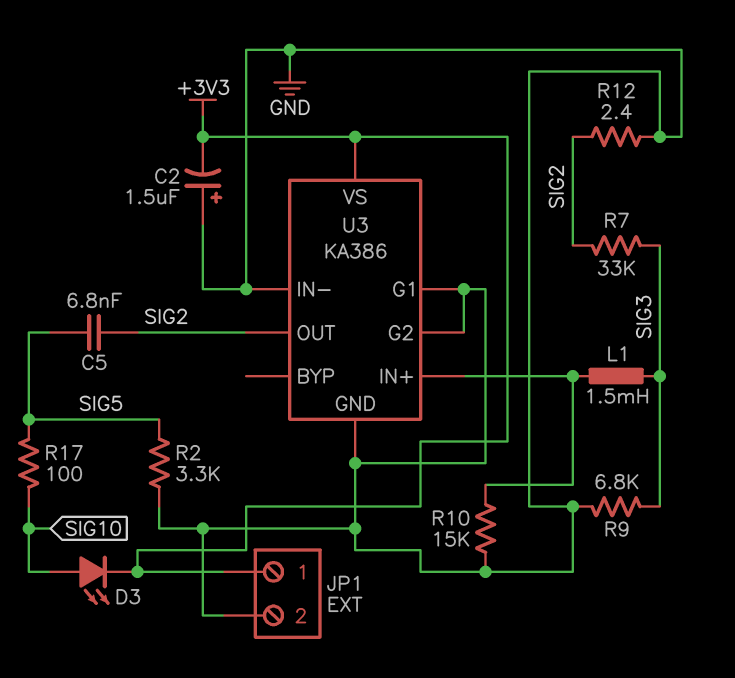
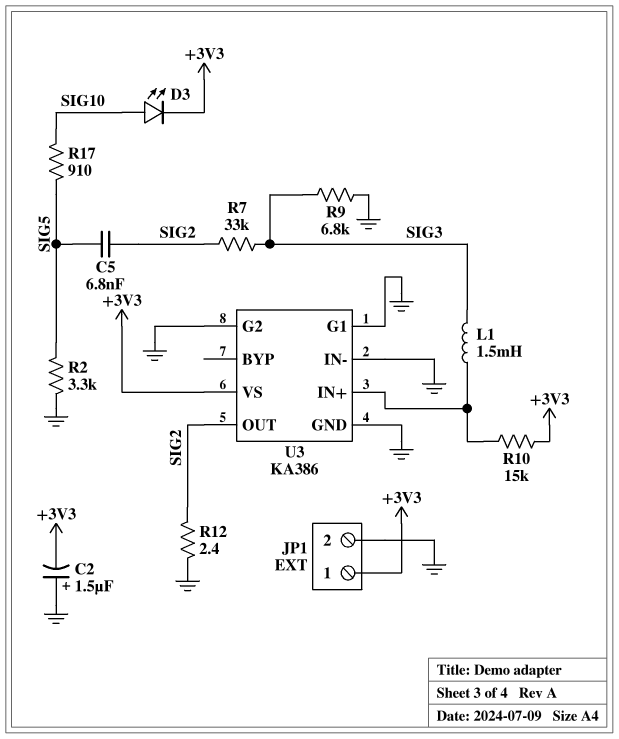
R10: 15k (GND, U3/IN+) -> 15k (+3V3, U3/IN+)
R17: 100 (SIG5, SIG10) -> 910 (SIG5, SIG10)

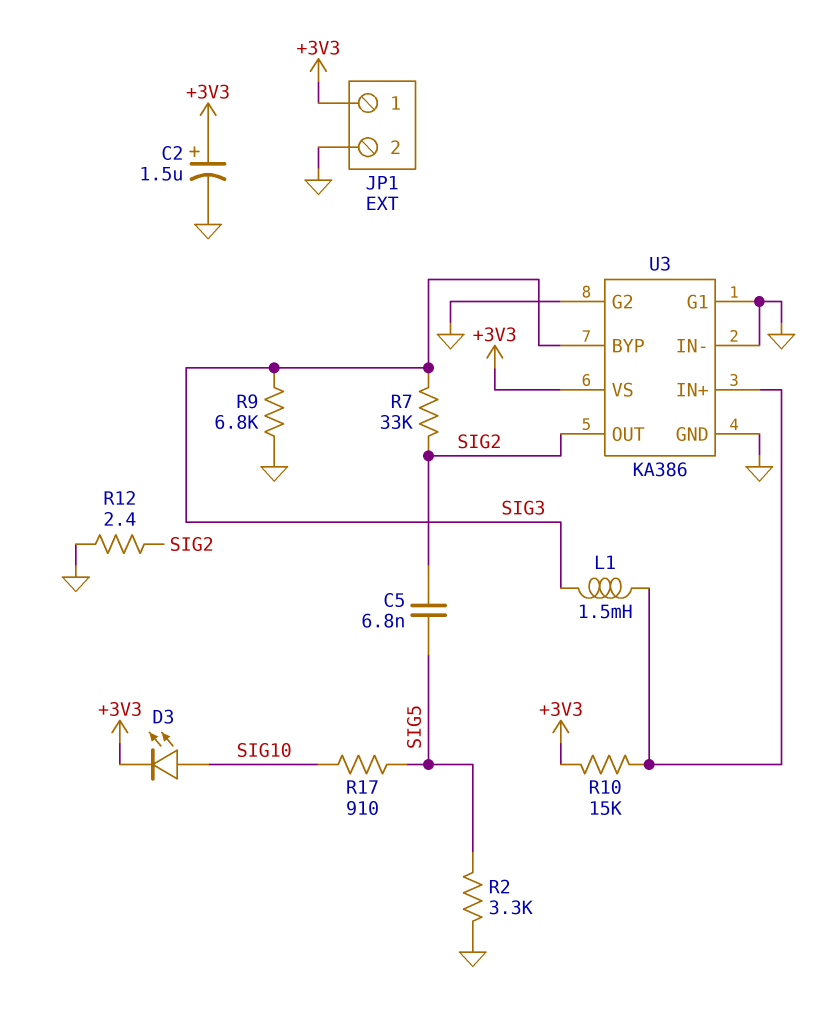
C2: 1.5uF (plus GND, minus +3V3) -> 1.5uF (plus +3V3, minus GND)
U3 pin BYP: none -> SIG3

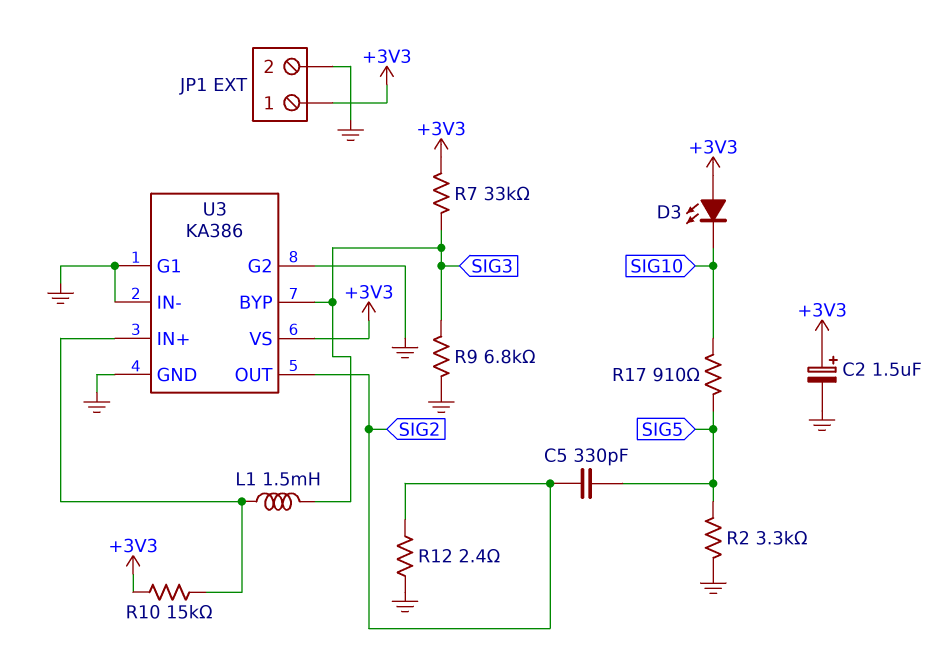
C5: 6.8nF (SIG2, SIG5) -> 330pF (SIG2, SIG5)
D3: LED (A SIG10, K +3V3) -> LED (A +3V3, K SIG10)
R7: 33k (SIG2, SIG3) -> 33k (+3V3, SIG3)

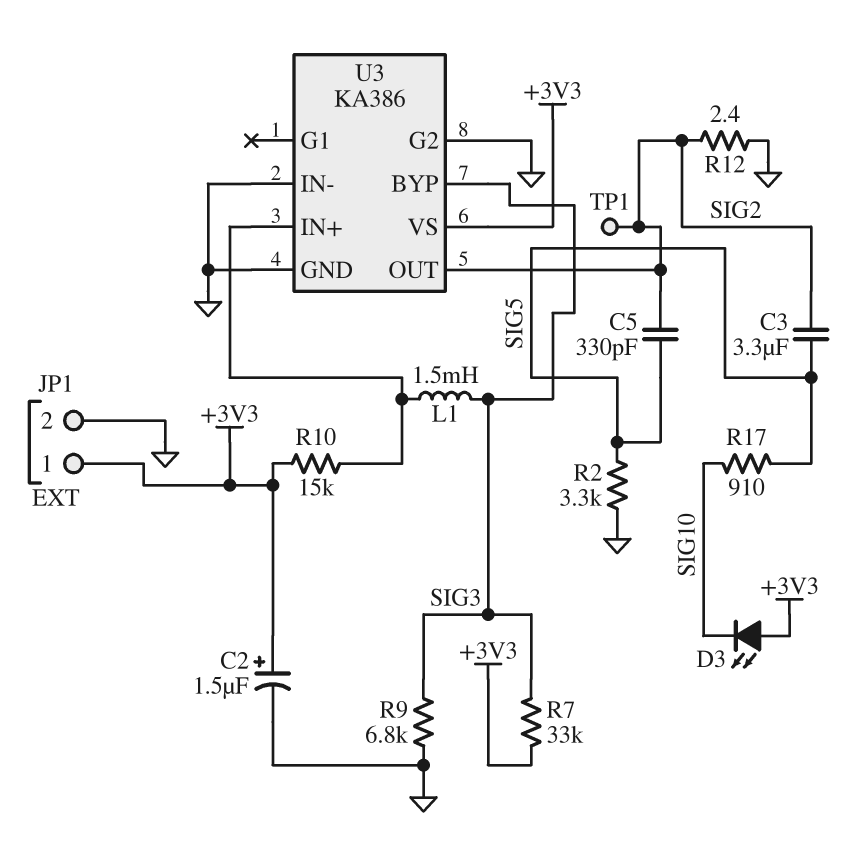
C3: none -> 3.3uF (SIG2, SIG5)
TP1: none -> test point (SIG2)
U3 pin G1: GND -> none

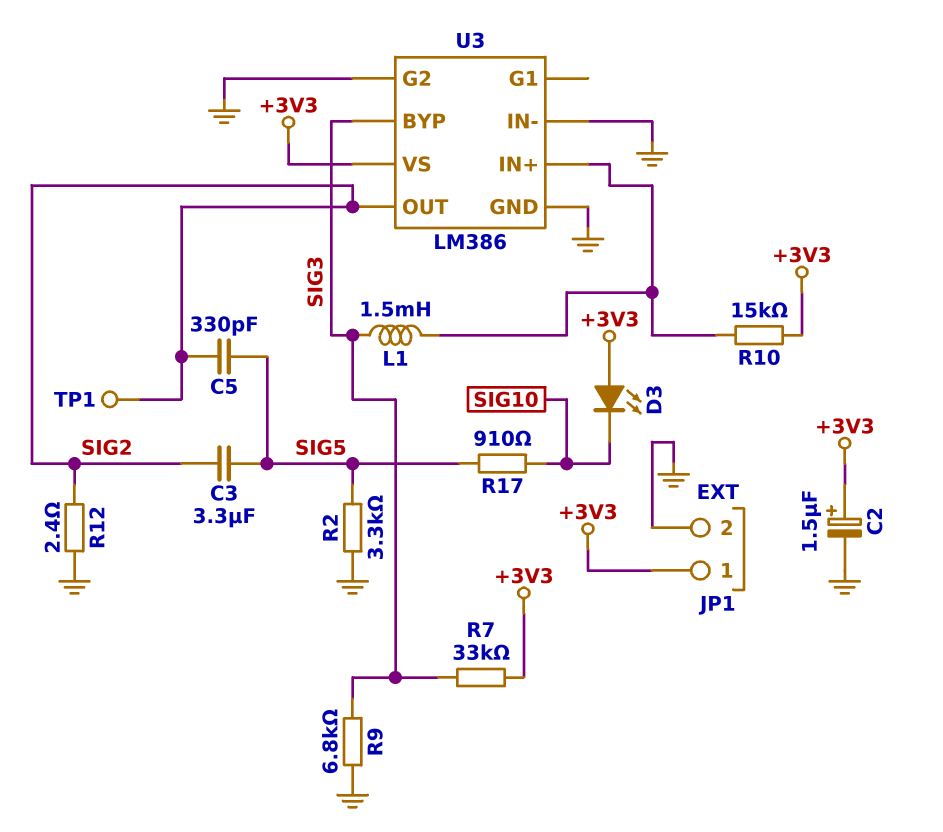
U3: KA386 -> LM386

